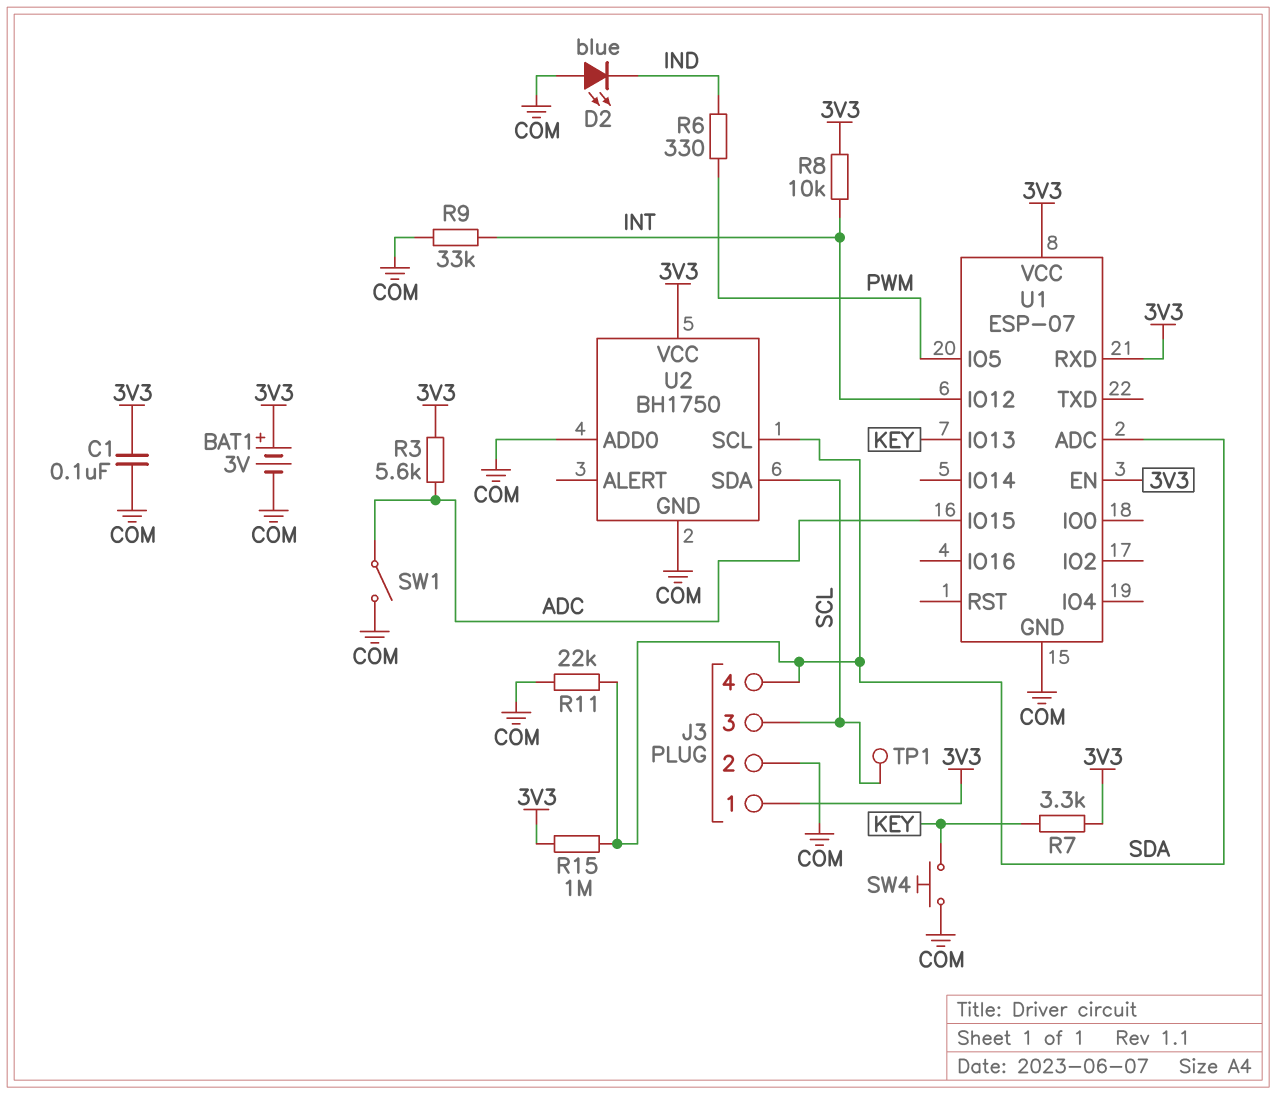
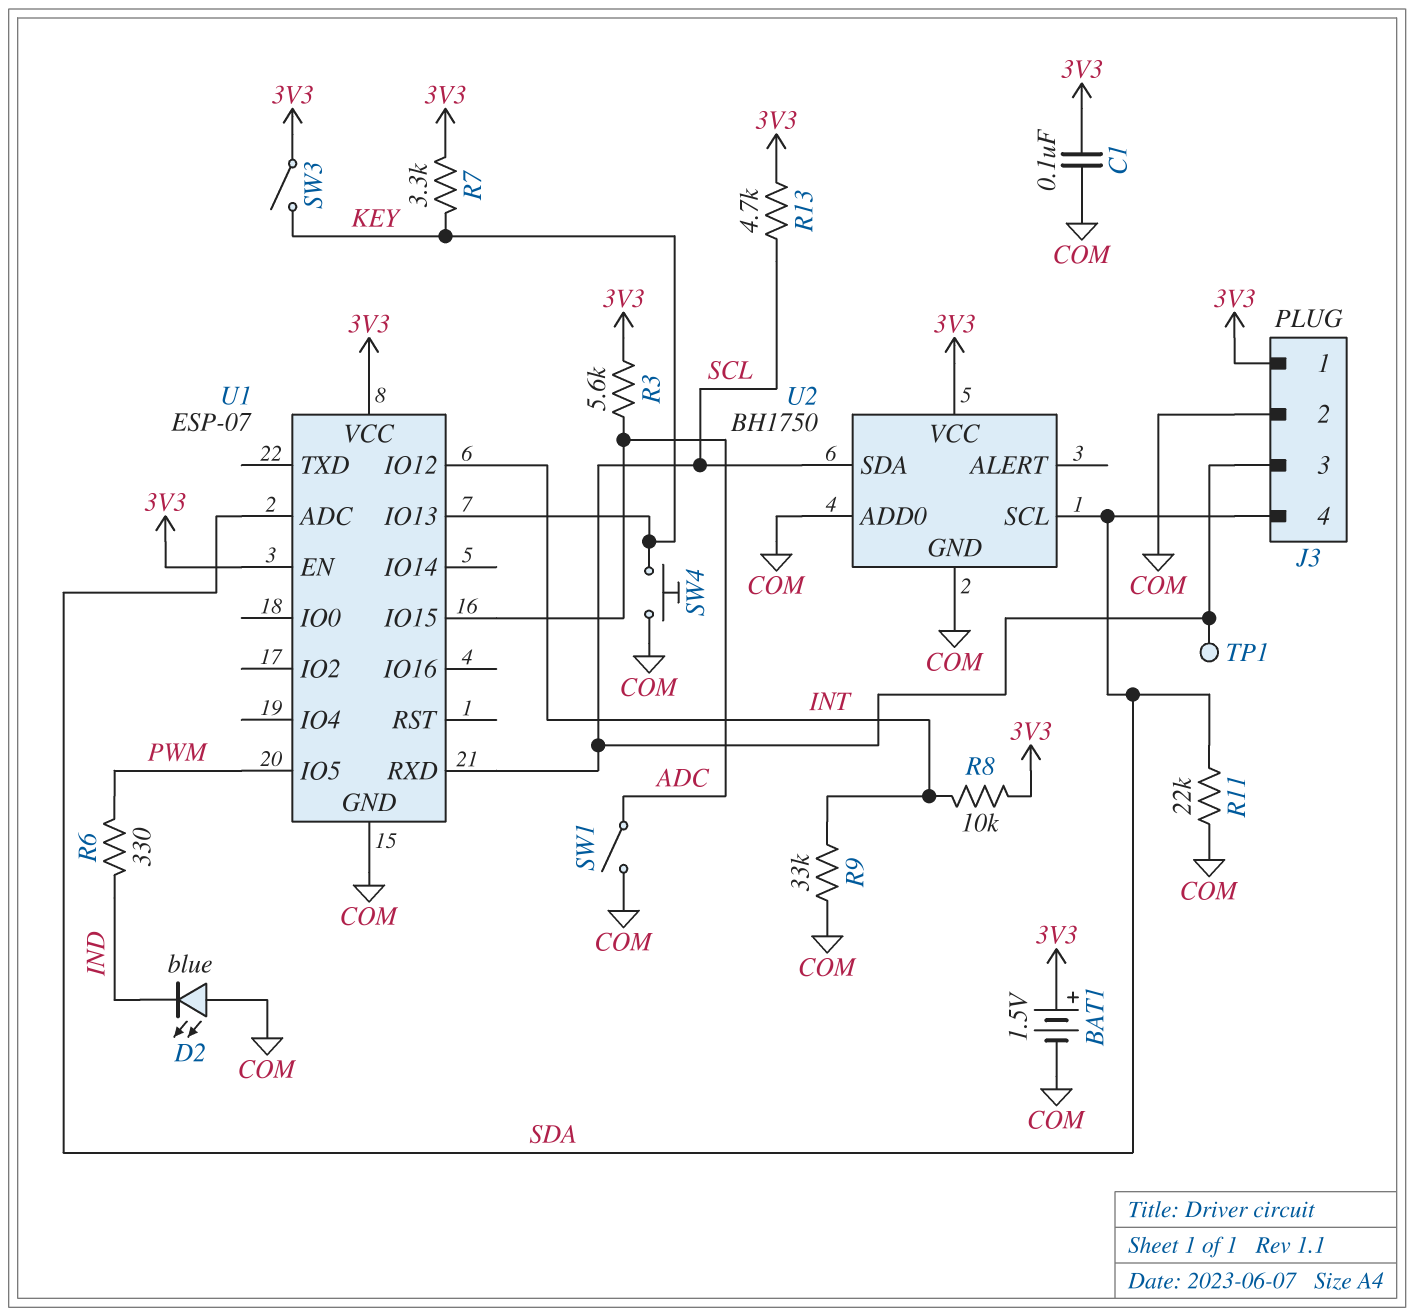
BAT1: 3V (plus 3V3, minus COM) -> 1.5V (plus 3V3, minus COM)
R13: none -> 4.7k (3V3, SCL)
R15: 1M (3V3, SDA) -> none
SW3: none -> switch (3V3, KEY)
U1 pin RXD: 3V3 -> SCL

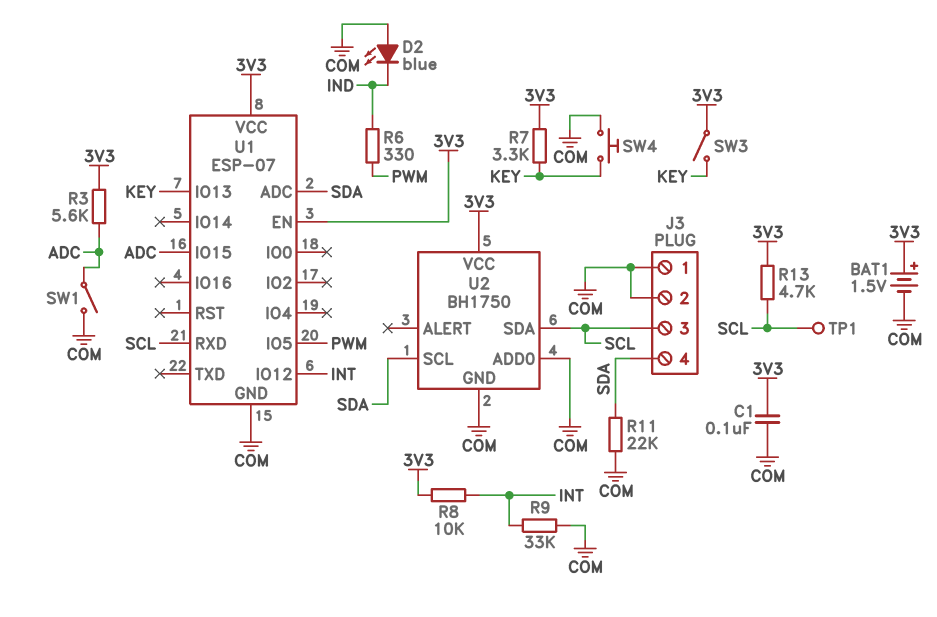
J3 pin 1: 3V3 -> COM

